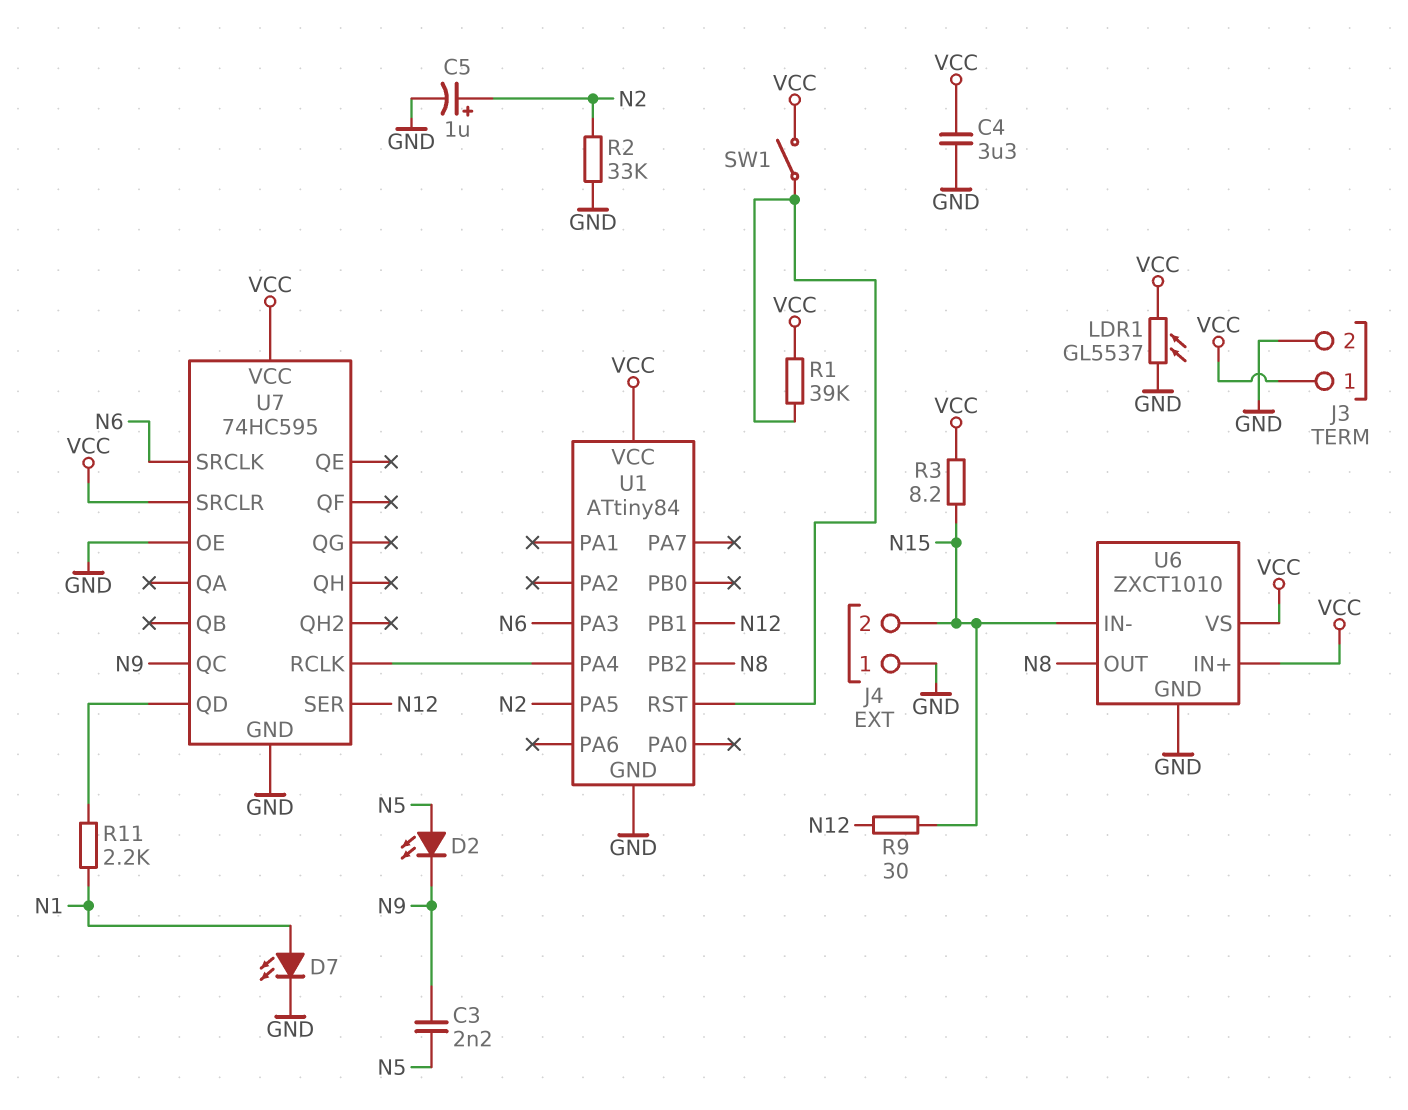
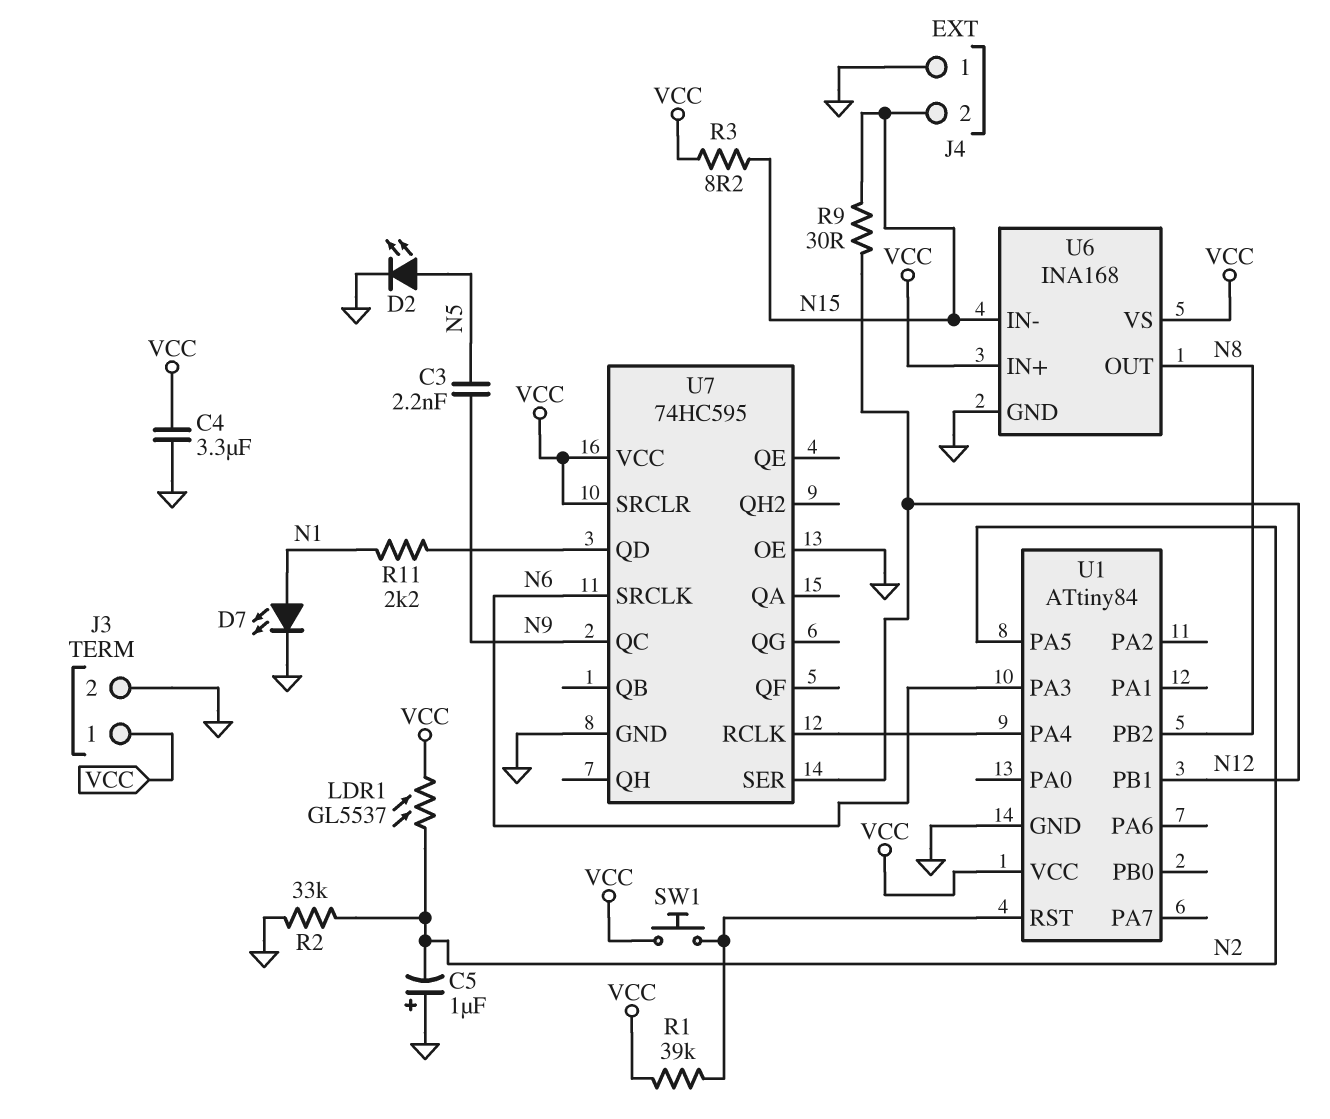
C5: 1uF (plus N2, minus GND) -> 1uF (plus GND, minus N2)
D2: LED (A N5, K N9) -> LED (A N5, K GND)
LDR1: GL5537 (GND, VCC) -> GL5537 (N2, VCC)
SW1: switch (U1/RST, VCC) -> button (U1/RST, VCC)
U6: ZXCT1010 -> INA168

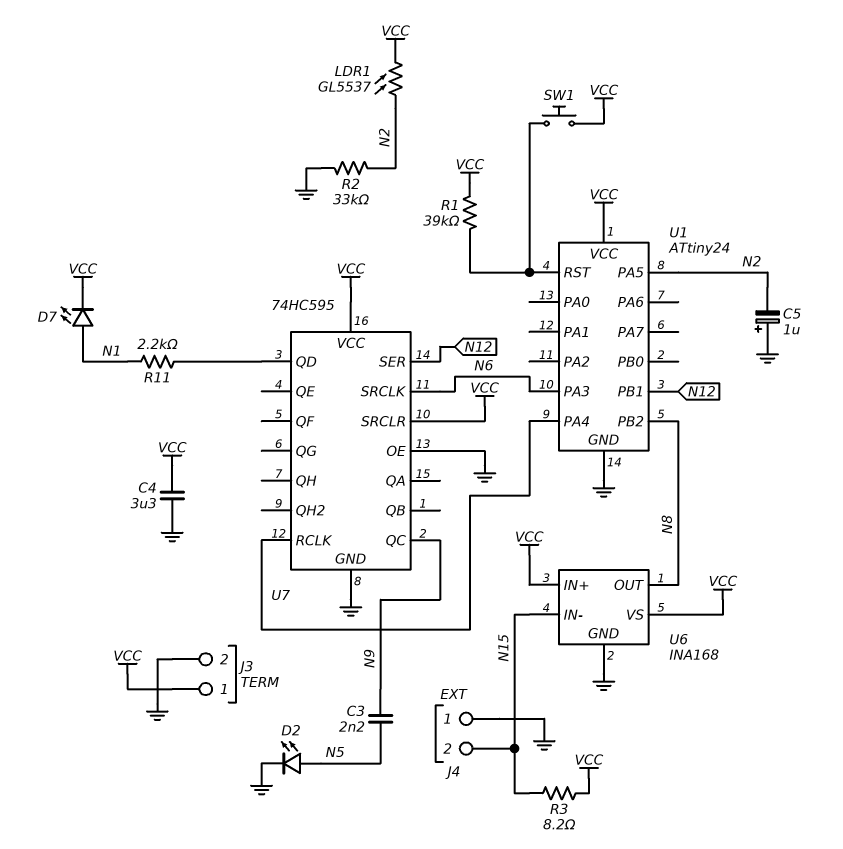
D7: LED (A N1, K GND) -> LED (A N1, K VCC)
R9: 30 (N12, N15) -> none
U1: ATtiny84 -> ATtiny24

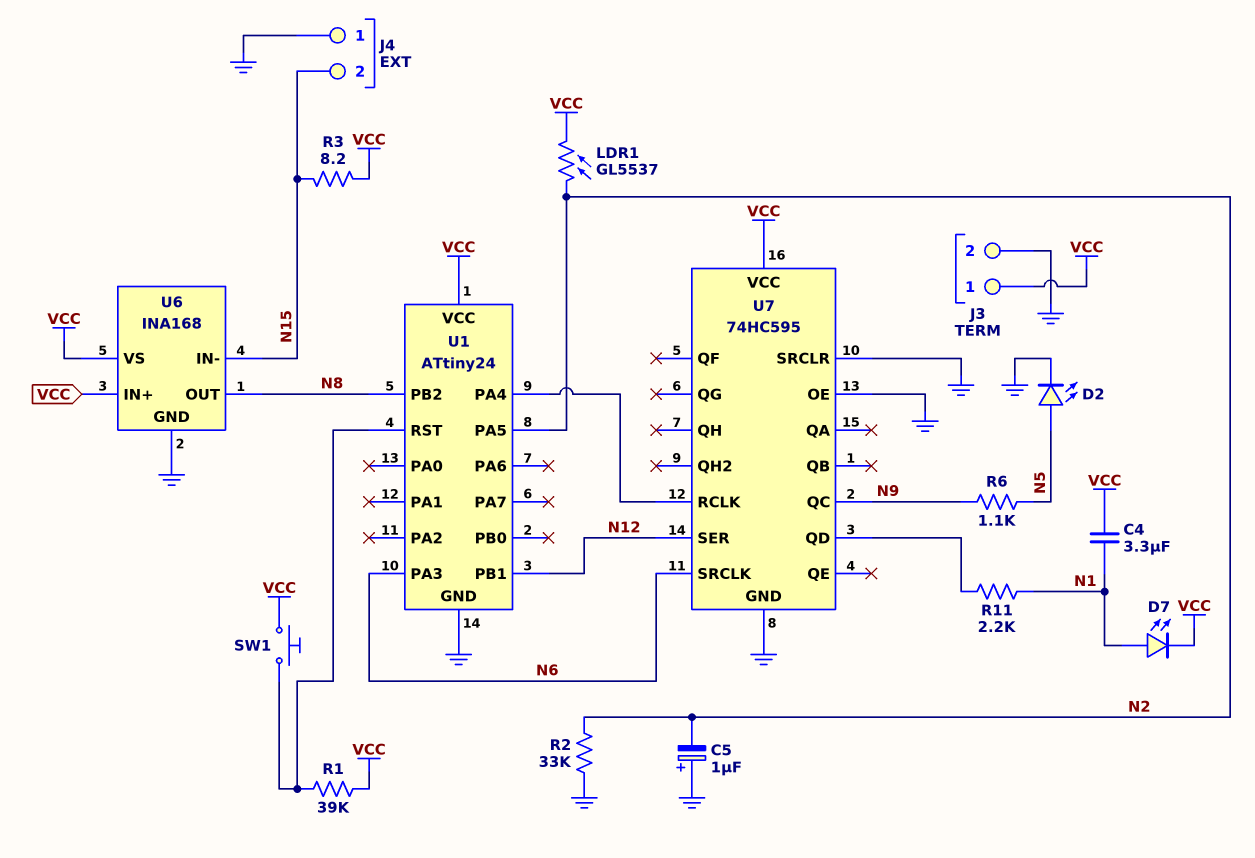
C3: 2.2nF (N5, N9) -> none
C4: 3.3uF (GND, VCC) -> 3.3uF (N1, VCC)
R6: none -> 1.1k (N5, N9)
U7 pin SRCLR: VCC -> GND

